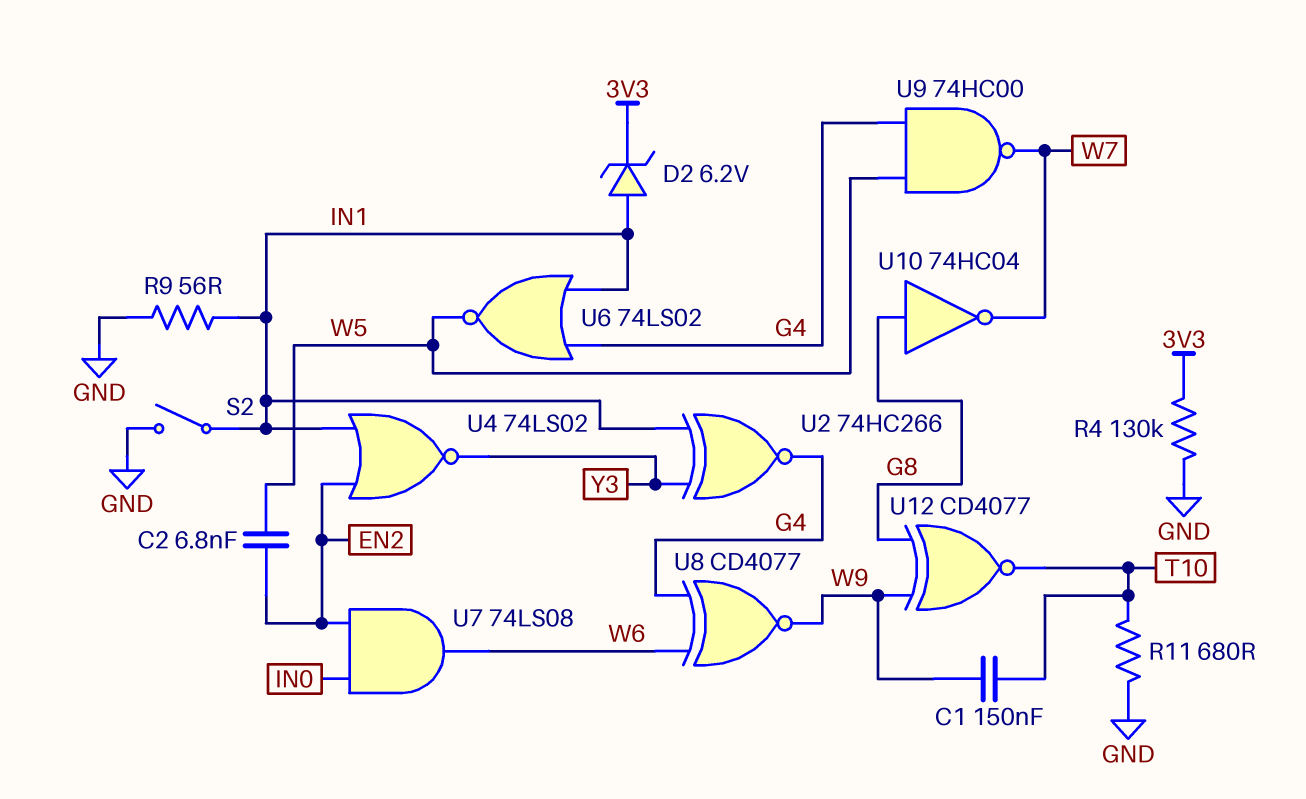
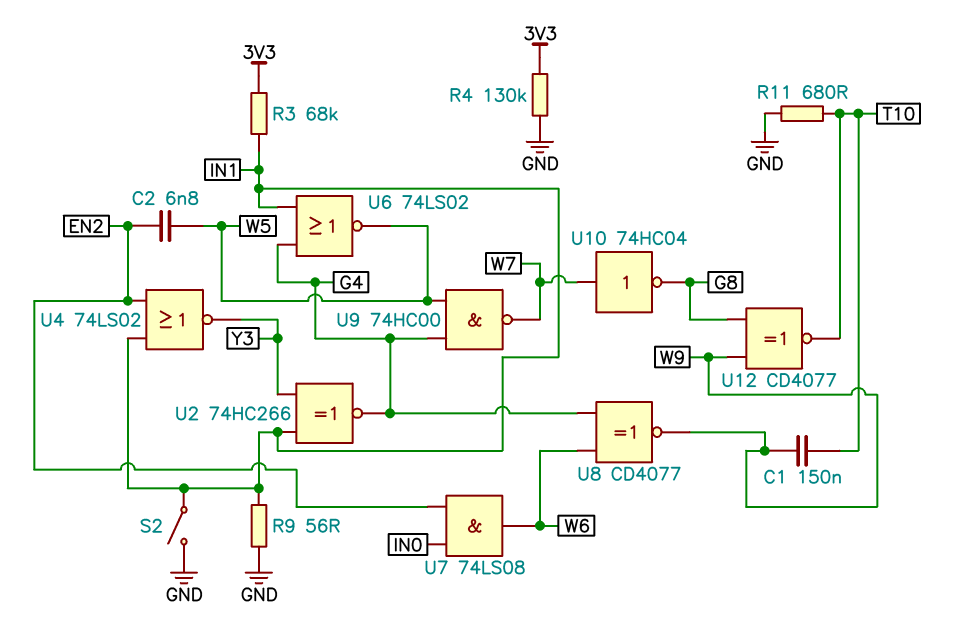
D2: zener 6.2V (A IN1, K 3V3) -> none
R3: none -> 68k (3V3, IN1)
U10: NOT 74HC04 (in G8, out W7) -> NOT 74HC04 (in W7, out G8)

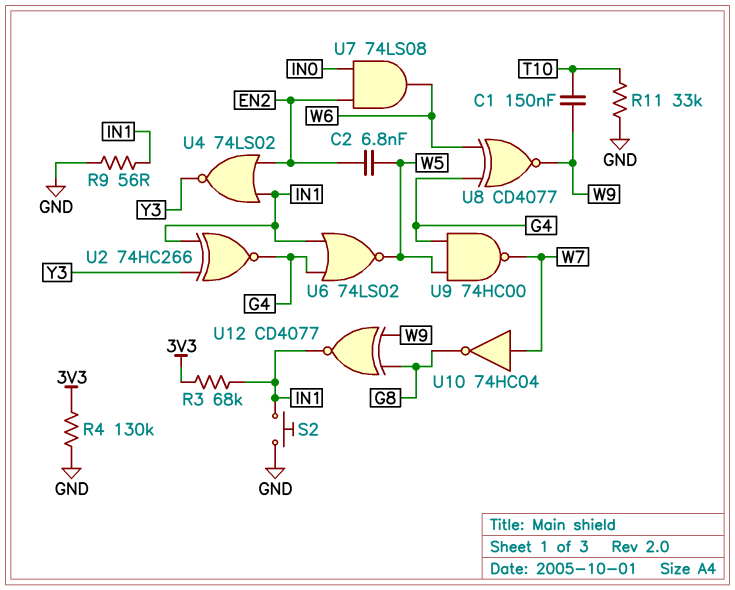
R11: 680 (GND, T10) -> 33k (GND, T10)
S2: switch (GND, IN1) -> button (GND, IN1)
U12: XNOR CD4077 (in G8, in W9, out T10) -> XNOR CD4077 (in G8, in W9, out IN1)

